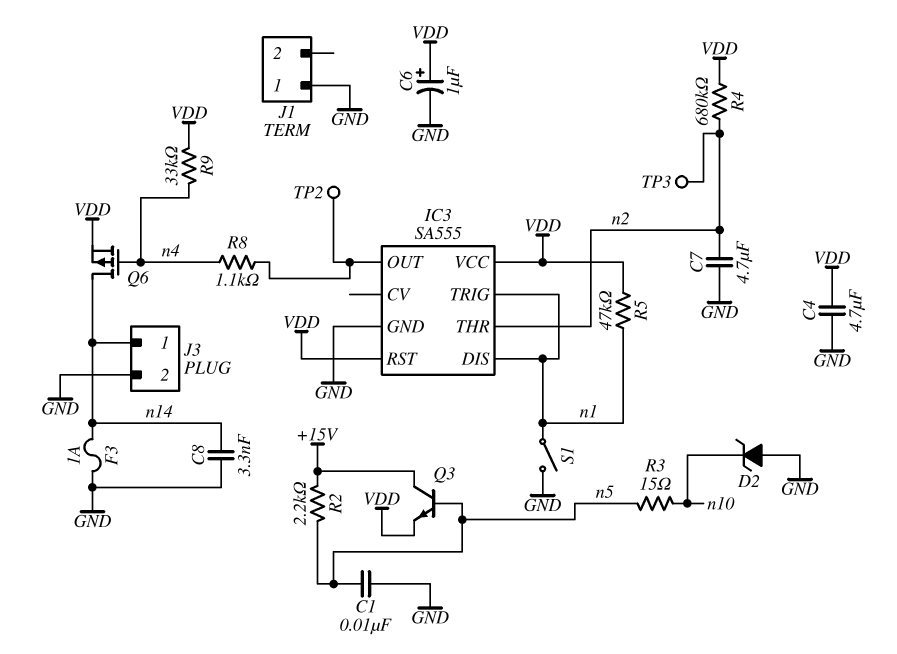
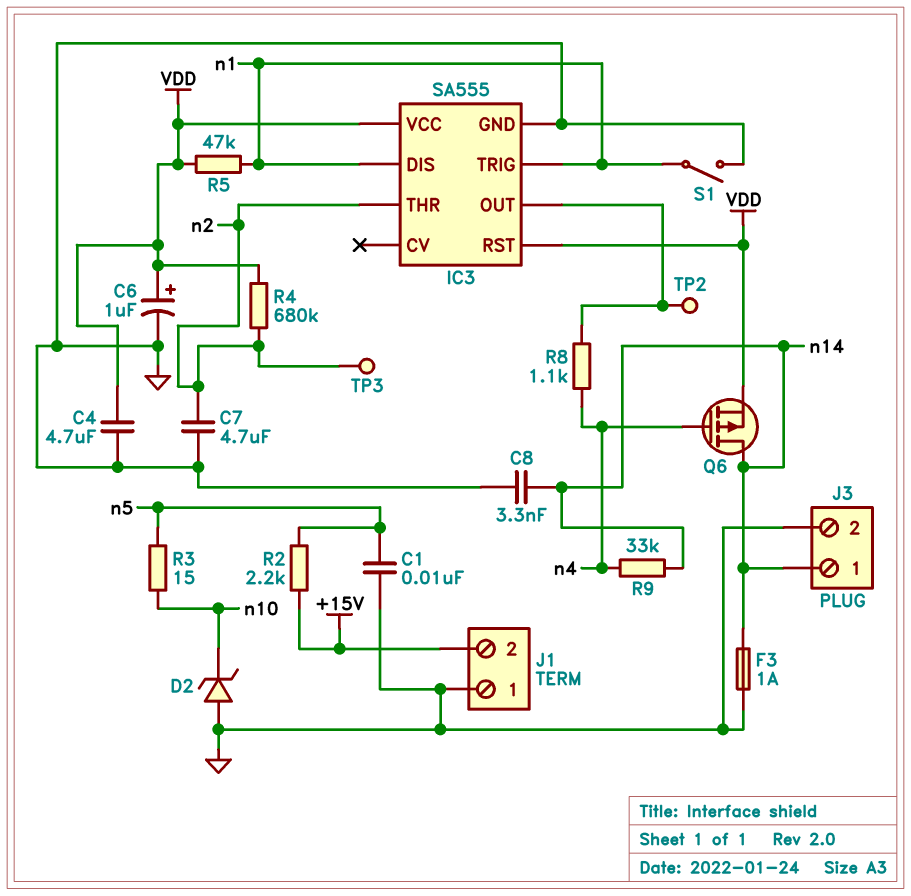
J1 pin 2: none -> +15V
Q3: NPN (B n5, C +15V, E VDD) -> none
R9: 33k (VDD, n4) -> 33k (n4, n14)

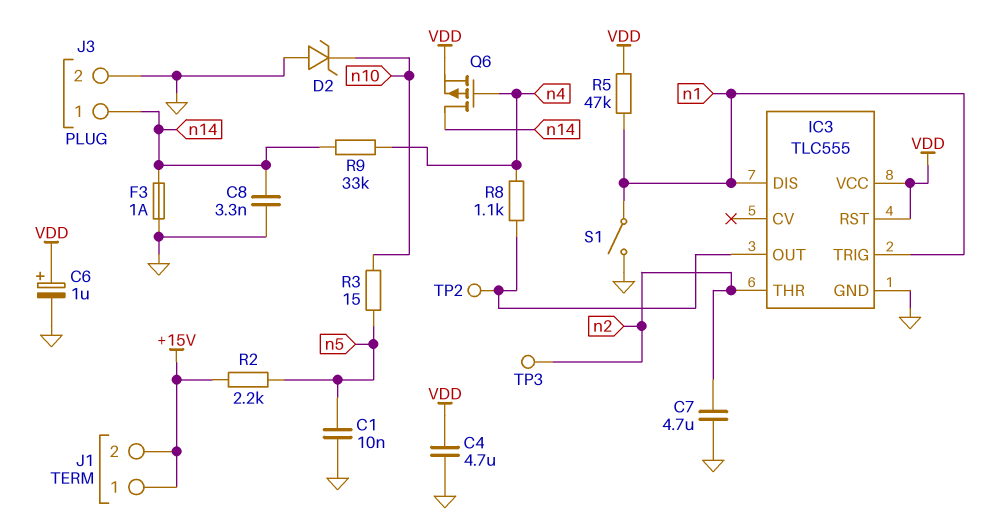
IC3: SA555 -> TLC555
J1 pin 1: GND -> +15V
R4: 680k (VDD, n2) -> none

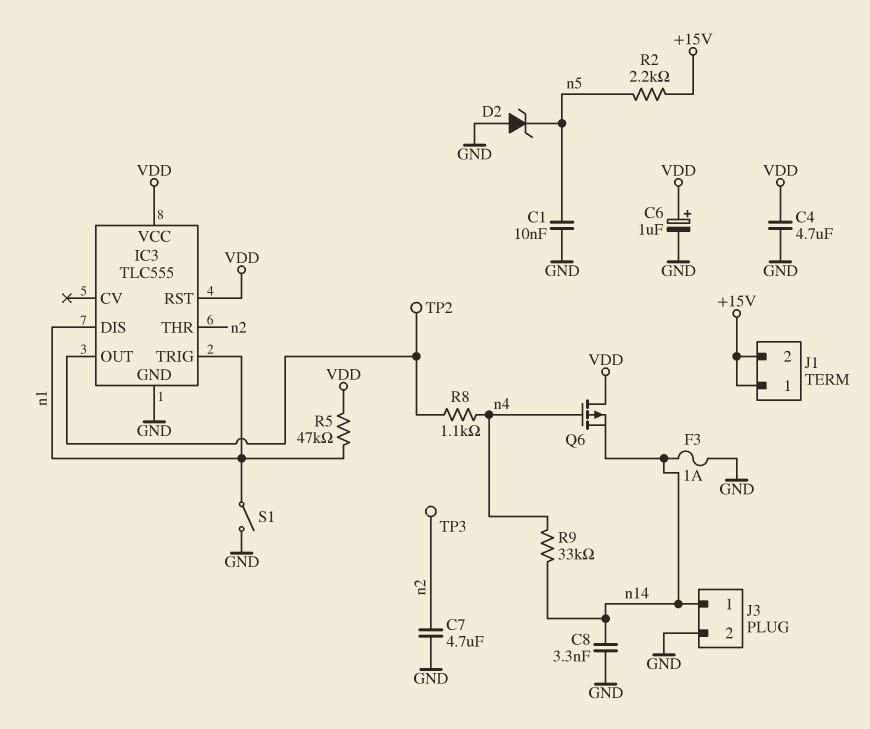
D2: zener (A GND, K n10) -> zener (A GND, K n5)
Q6: PMOS (G n4, D n14, S VDD) -> PMOS (G n4, D VDD, S n14)
R3: 15 (n5, n10) -> none

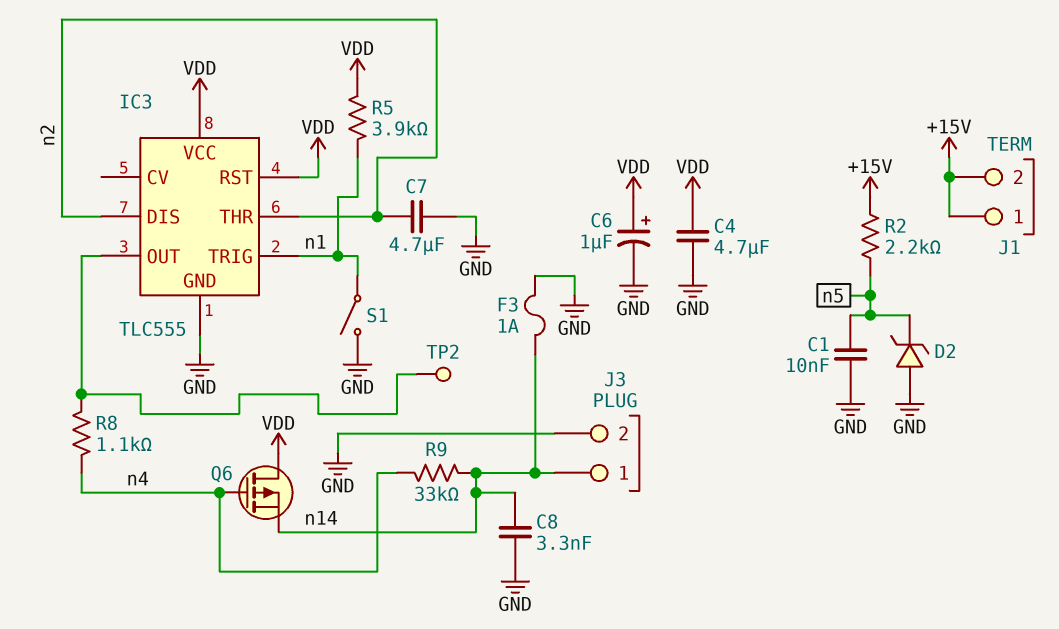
IC3 pin DIS: n1 -> n2
R5: 47k (VDD, n1) -> 3.9k (VDD, n1)
TP3: test point (n2) -> none

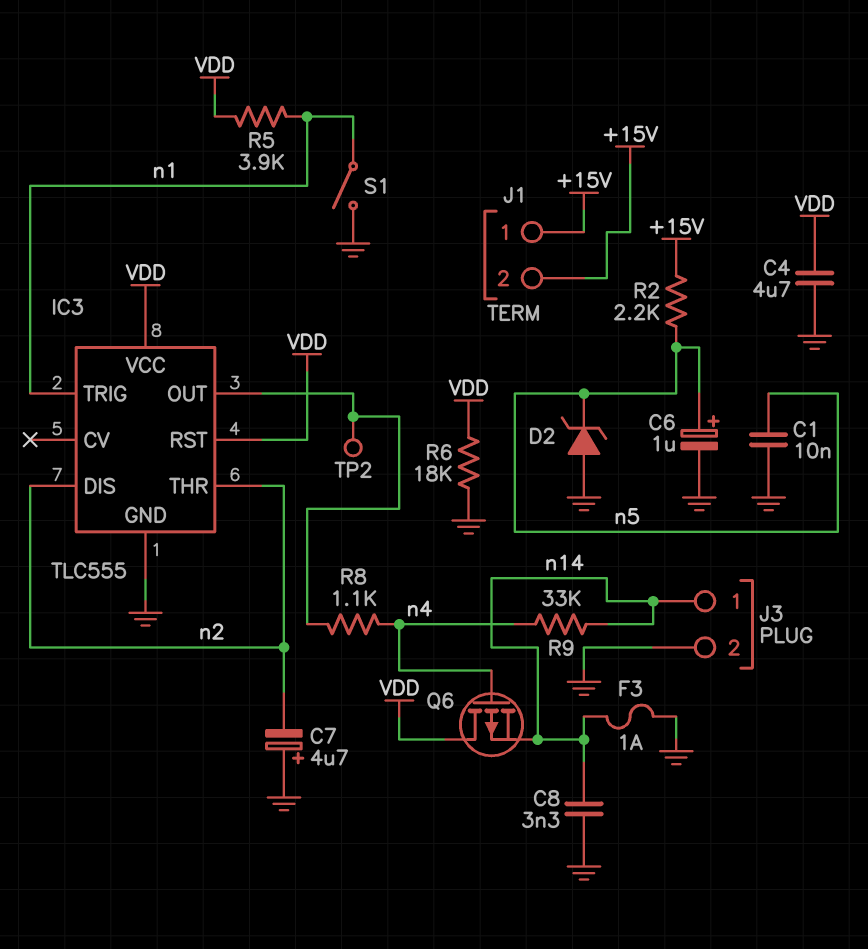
C6: 1uF (plus VDD, minus GND) -> 1uF (plus n5, minus GND)
C7: 4.7uF (GND, n2) -> 4.7uF (plus GND, minus n2)
R6: none -> 18k (GND, VDD)

